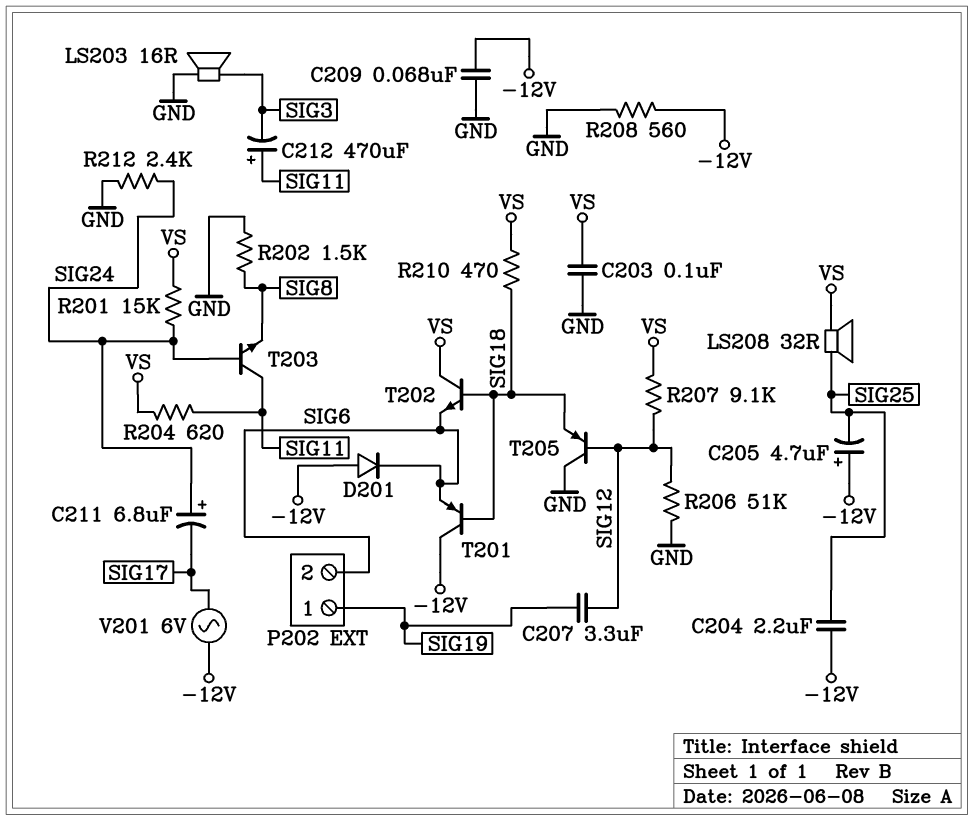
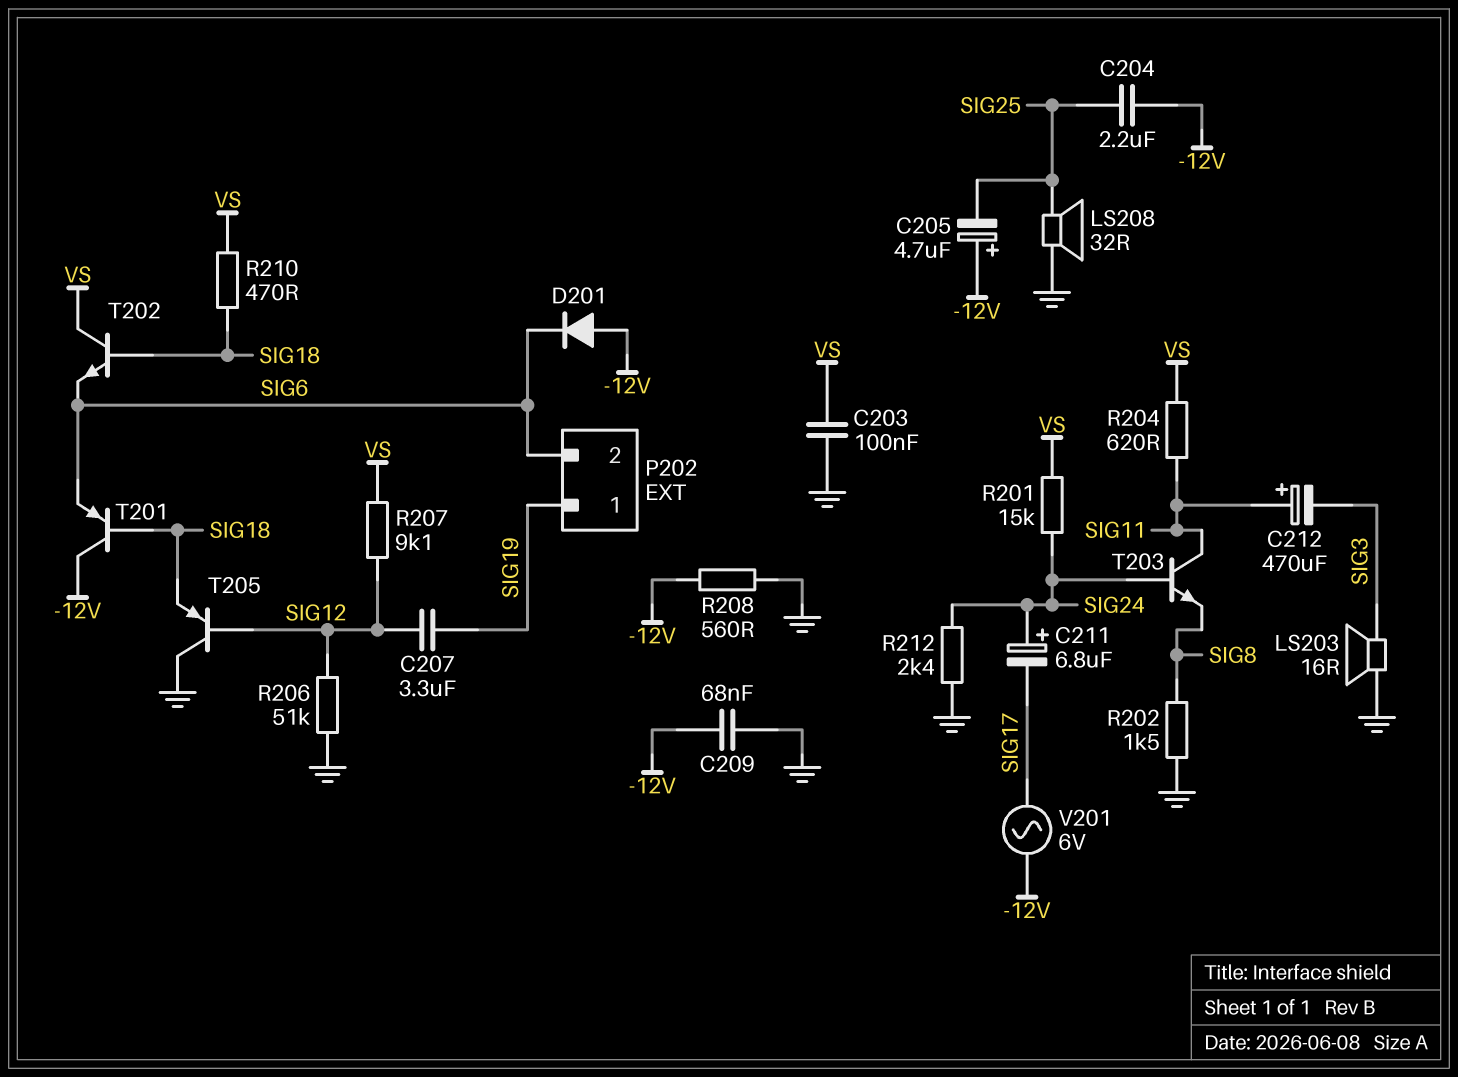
LS208: speaker 32R (SIG25, VS) -> speaker 32R (GND, SIG25)

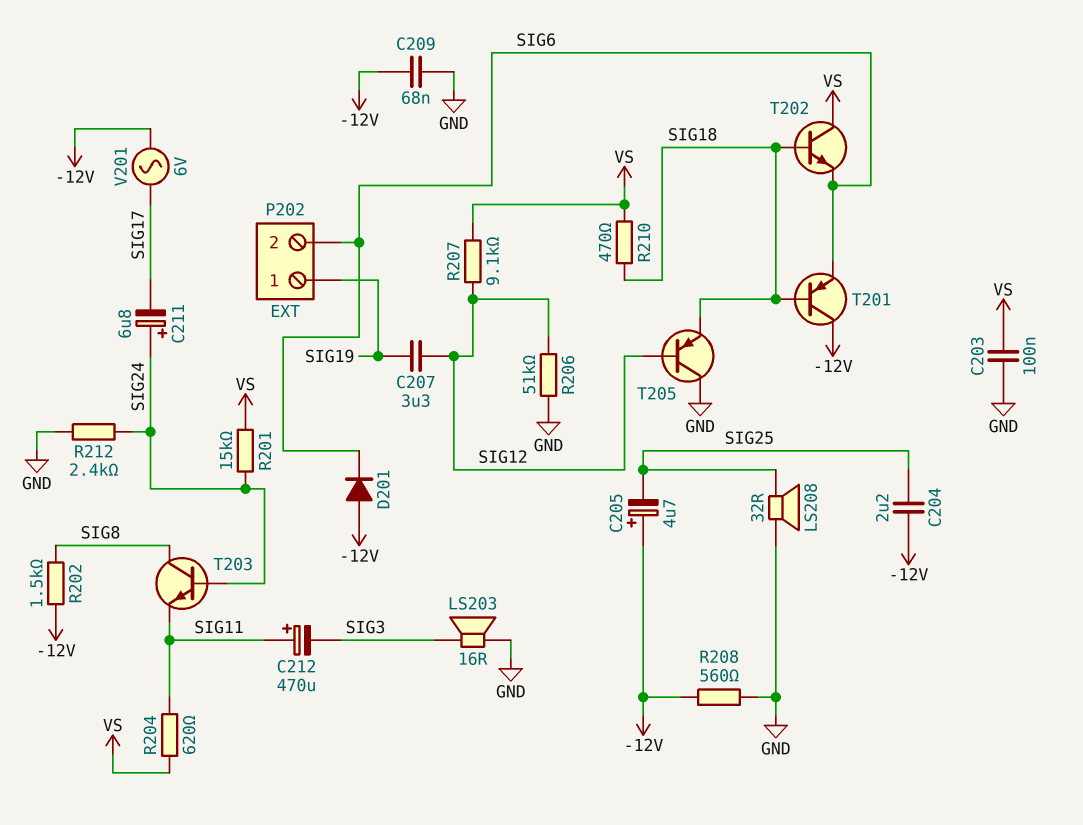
R202: 1.5k (GND, SIG8) -> 1.5k (-12V, SIG8)
T203: NPN (B SIG24, C SIG11, E SIG8) -> NPN (B SIG24, C SIG8, E SIG11)

